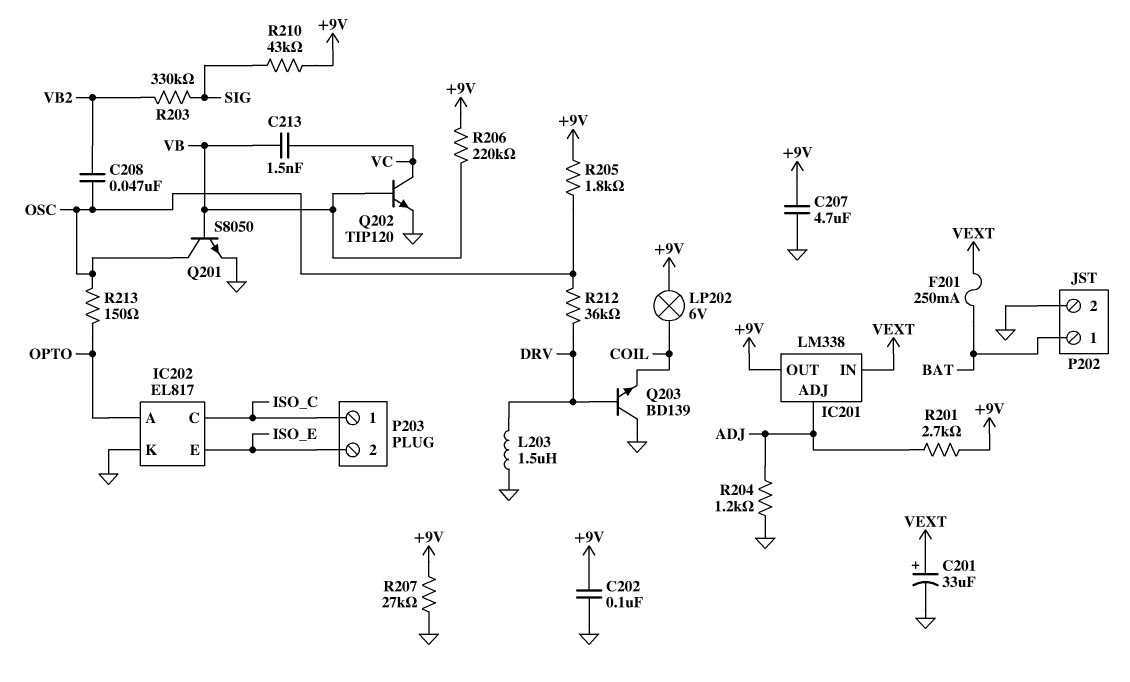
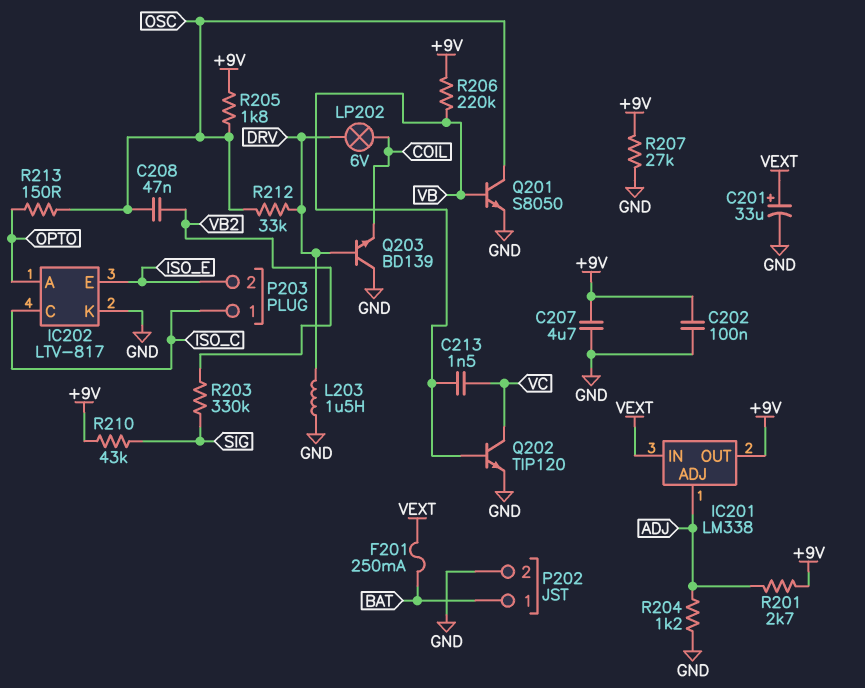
IC202: EL817 -> LTV-817
LP202: lamp 6V (+9V, COIL) -> lamp 6V (COIL, DRV)
R212: 36k (DRV, OSC) -> 33k (DRV, OSC)

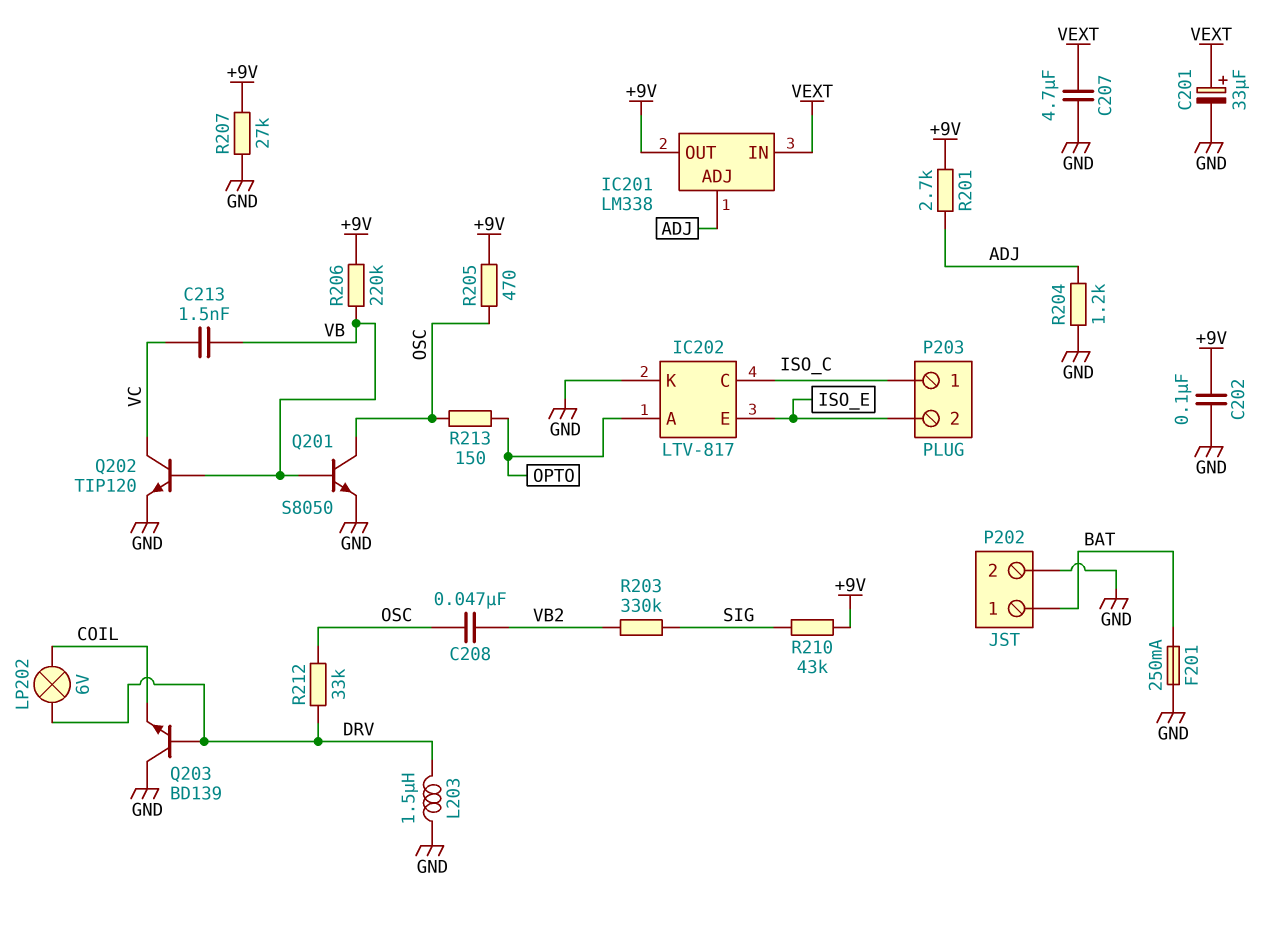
C207: 4.7uF (+9V, GND) -> 4.7uF (GND, VEXT)
F201: 250mA (BAT, VEXT) -> 250mA (BAT, GND)
R205: 1.8k (+9V, OSC) -> 470 (+9V, OSC)

